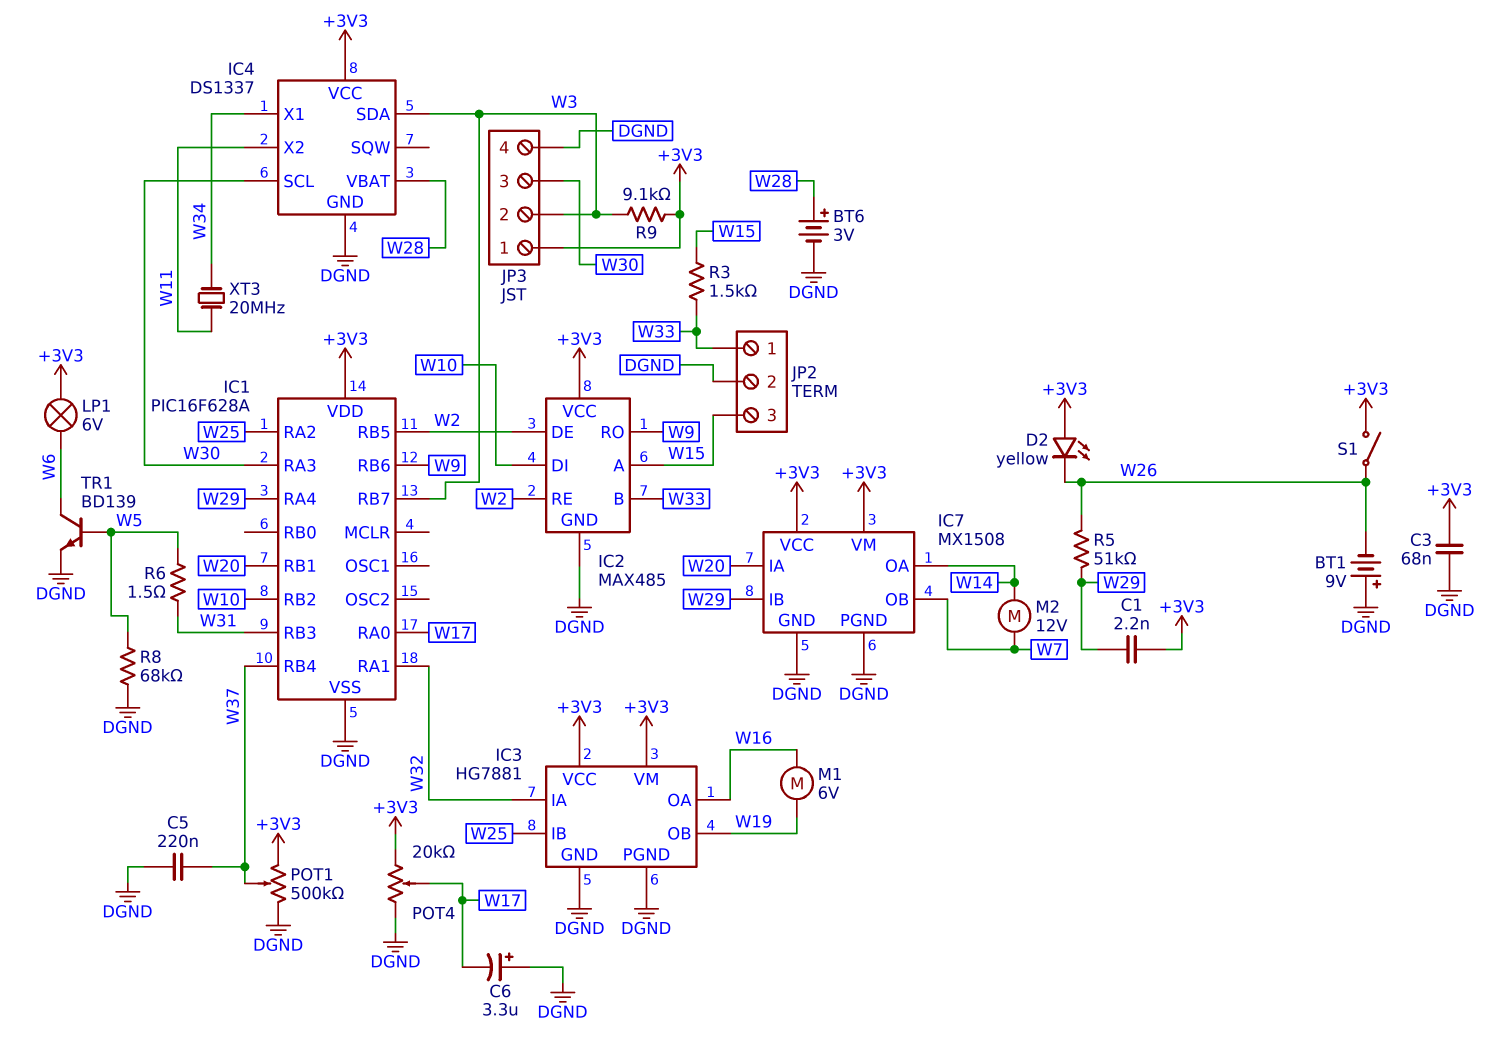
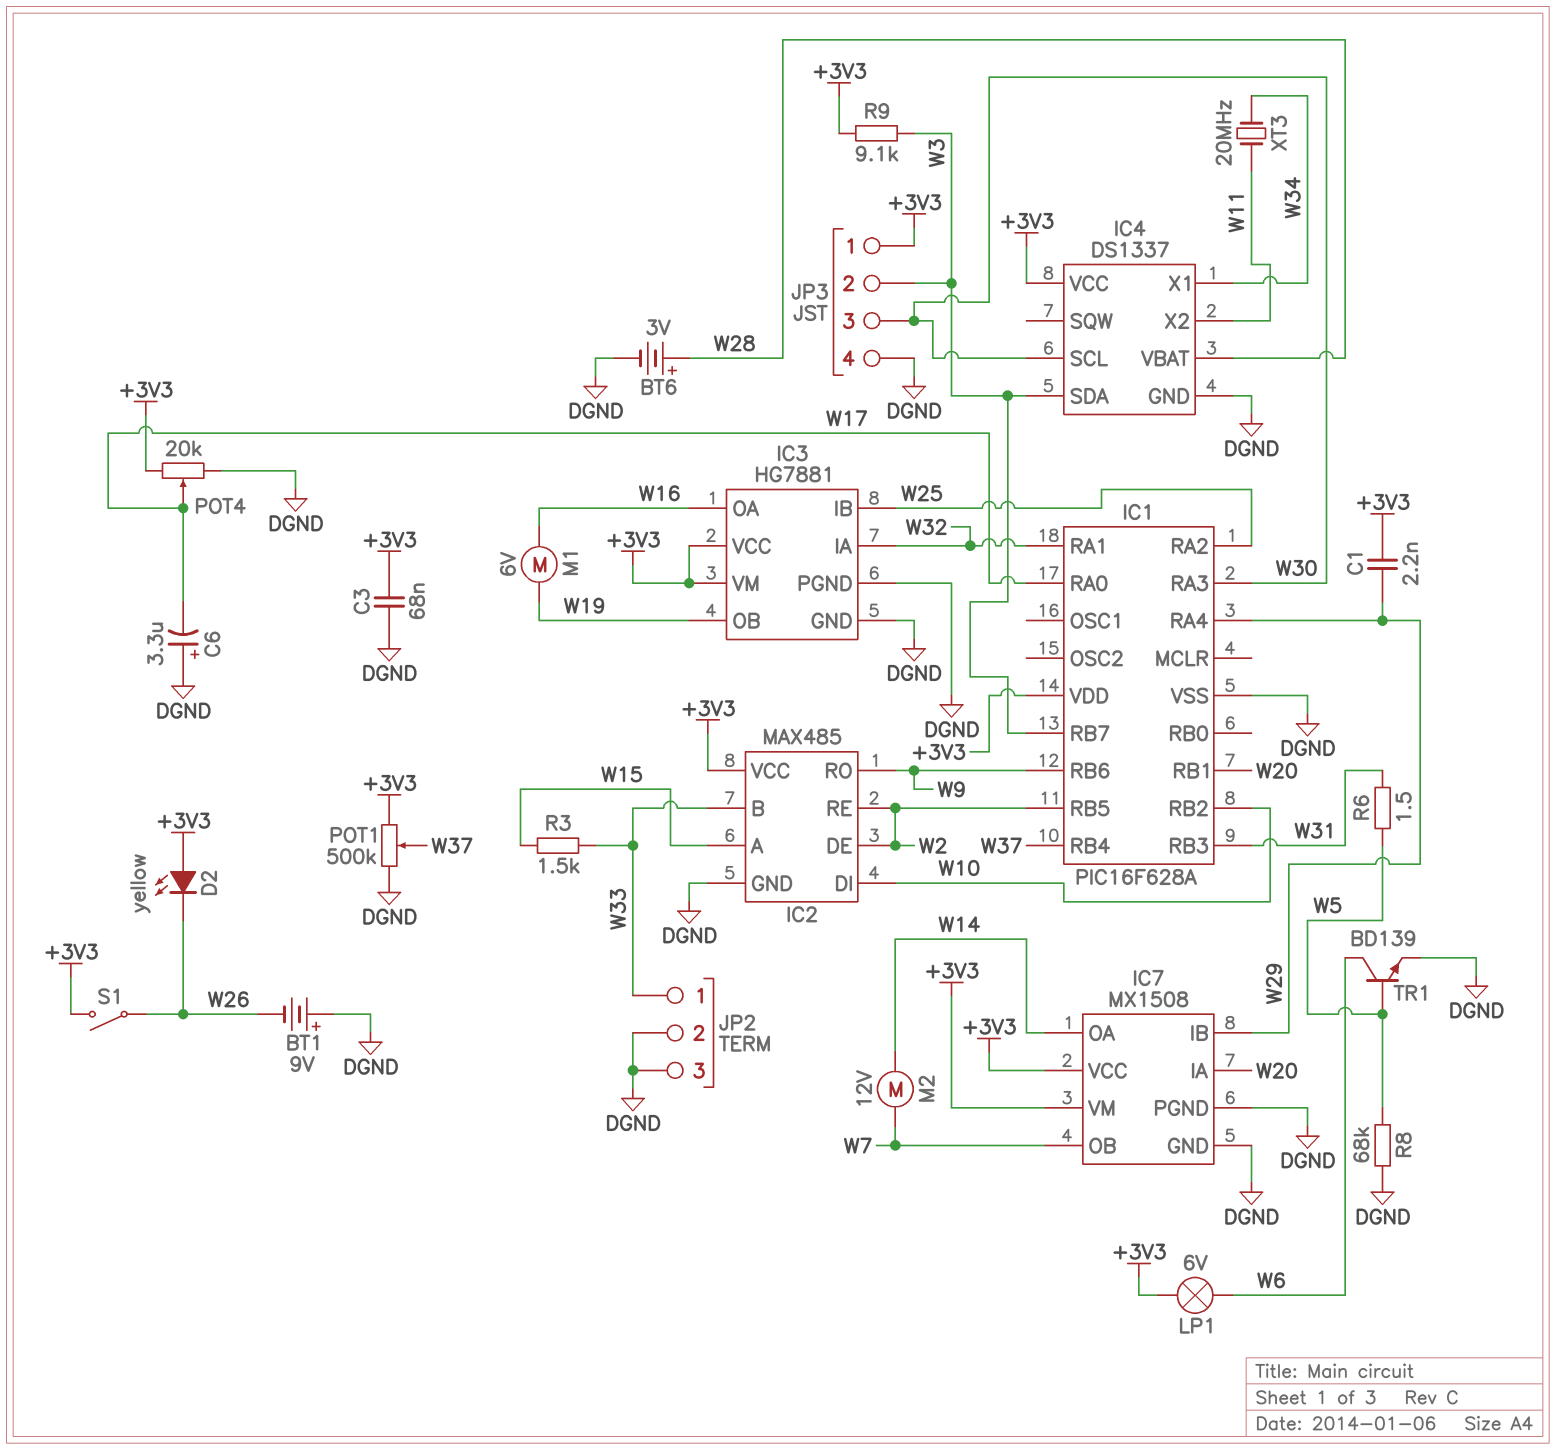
C5: 220nF (DGND, W37) -> none
JP2 pin 3: W15 -> DGND
R5: 51k (W26, W29) -> none

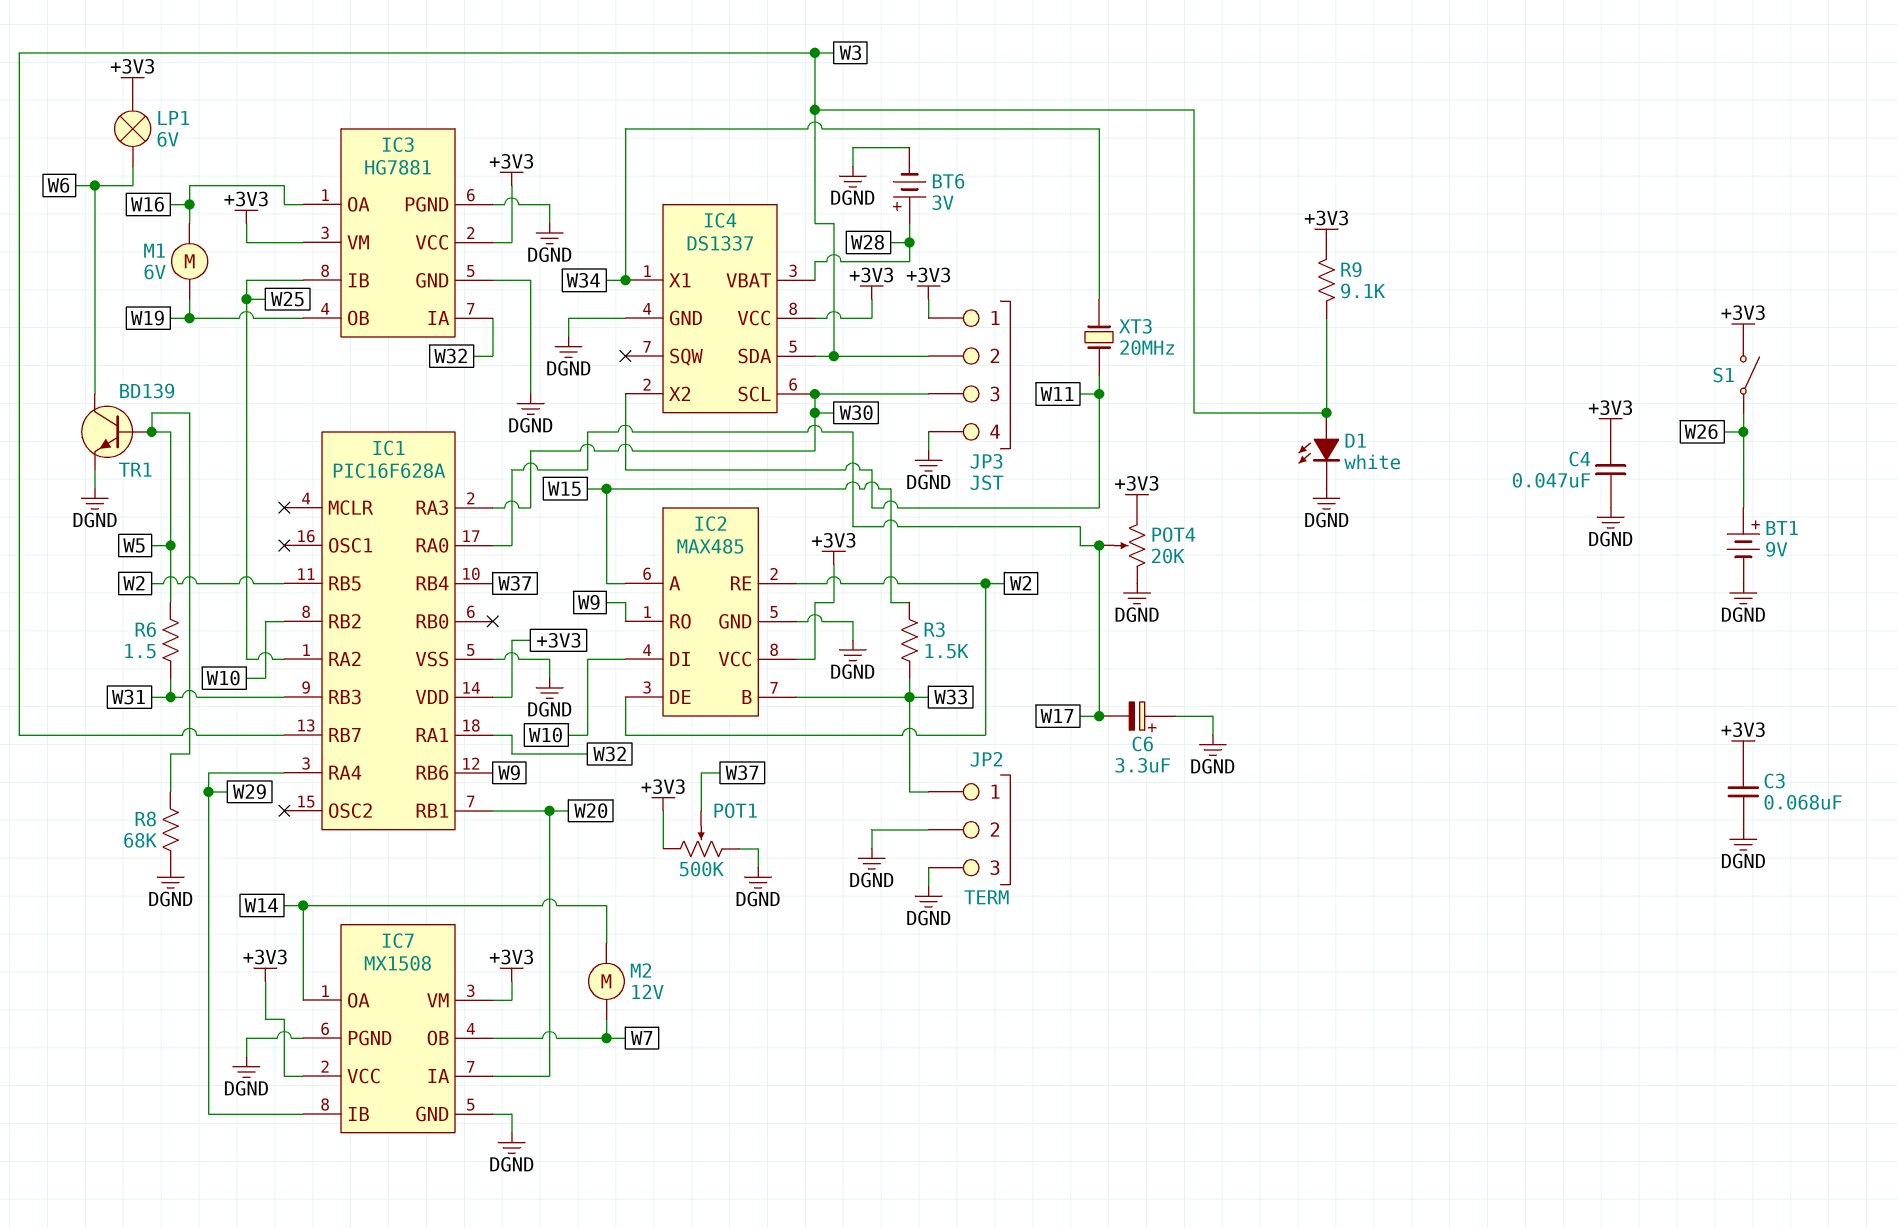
BT1: 9V (plus DGND, minus W26) -> 9V (plus W26, minus DGND)
C1: 2.2nF (+3V3, W29) -> none
C4: none -> 47nF (+3V3, DGND)
D1: none -> LED white (A W3, K DGND)
D2: LED yellow (A +3V3, K W26) -> none

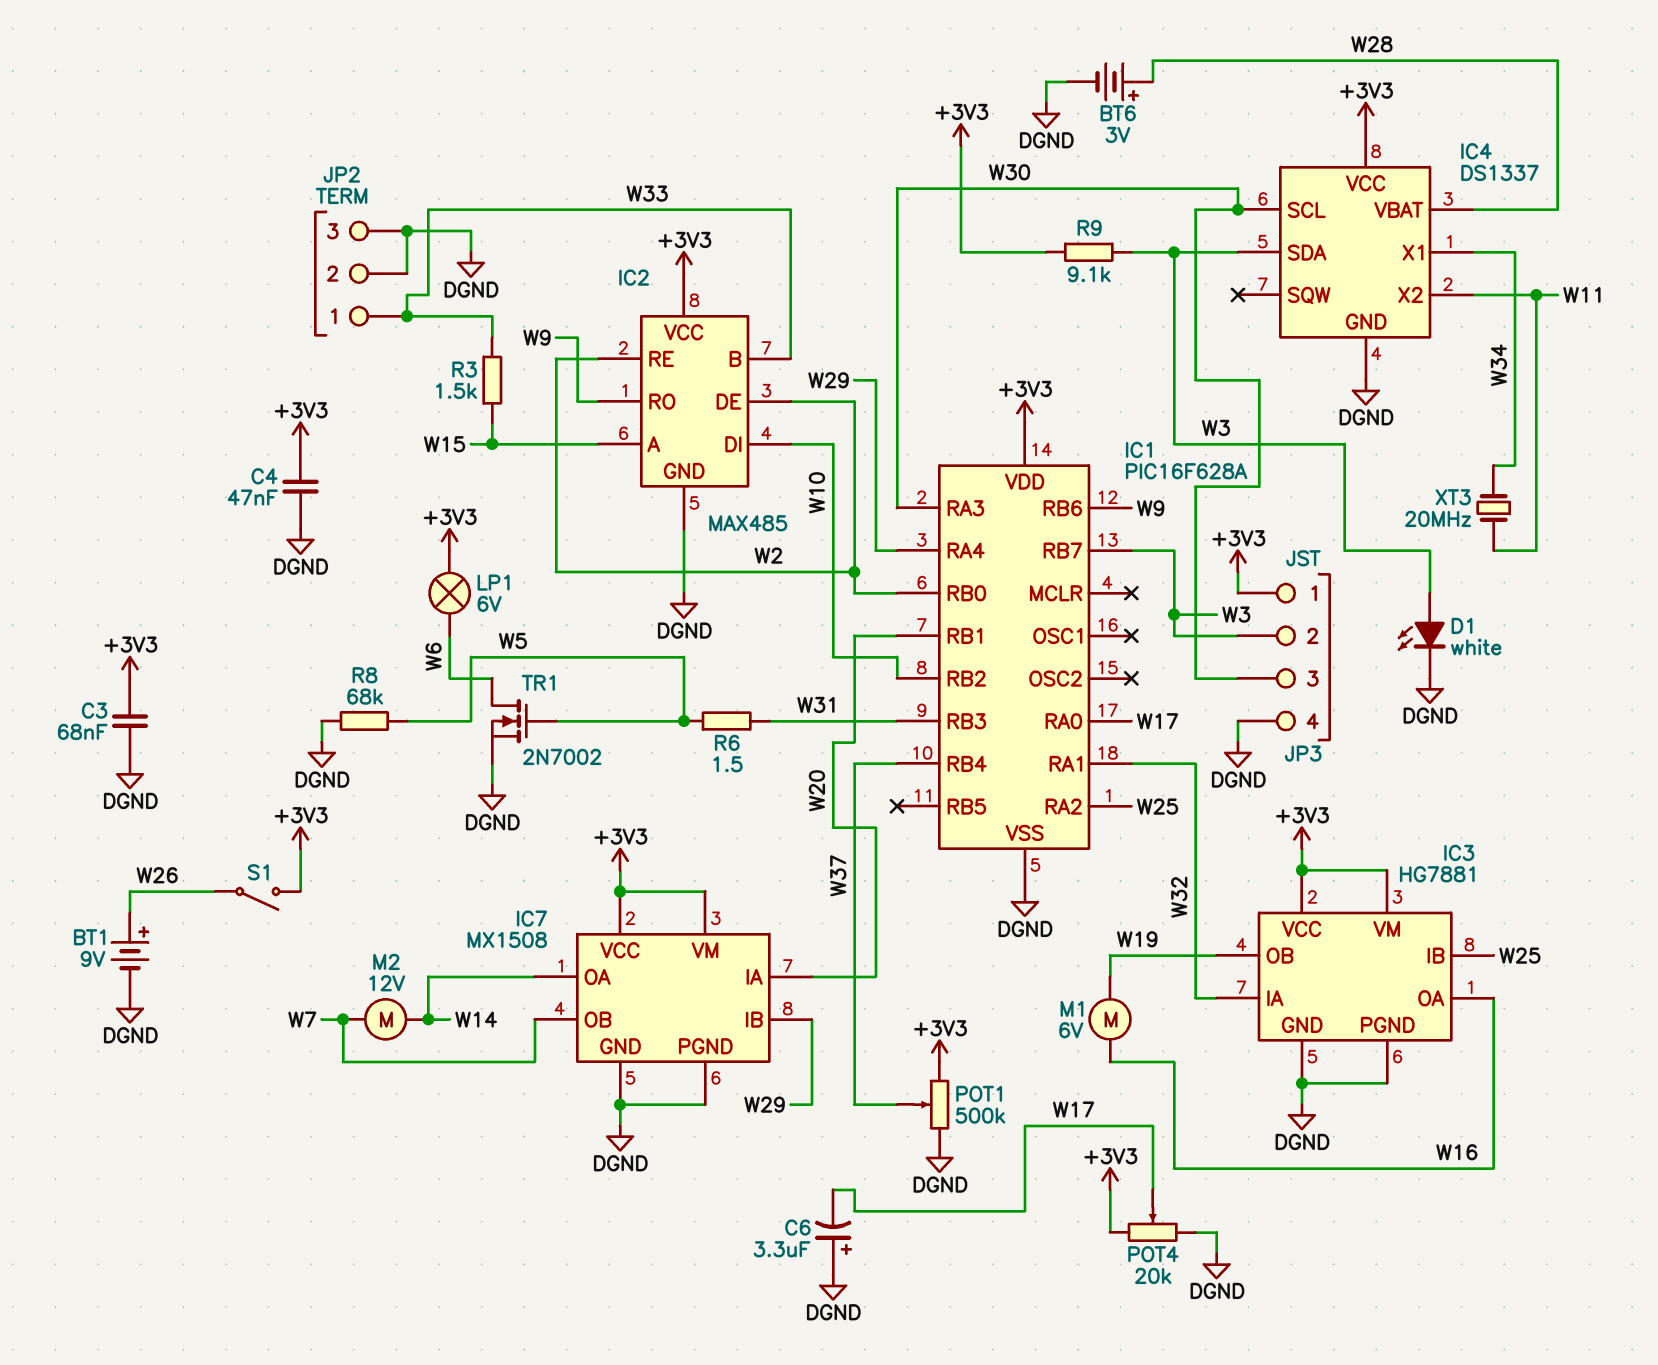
IC1 pin RB0: none -> W2
IC1 pin RB5: W2 -> none
TR1: NPN BD139 (B W5, C W6, E DGND) -> NMOS 2N7002 (G W5, D W6, S DGND)

